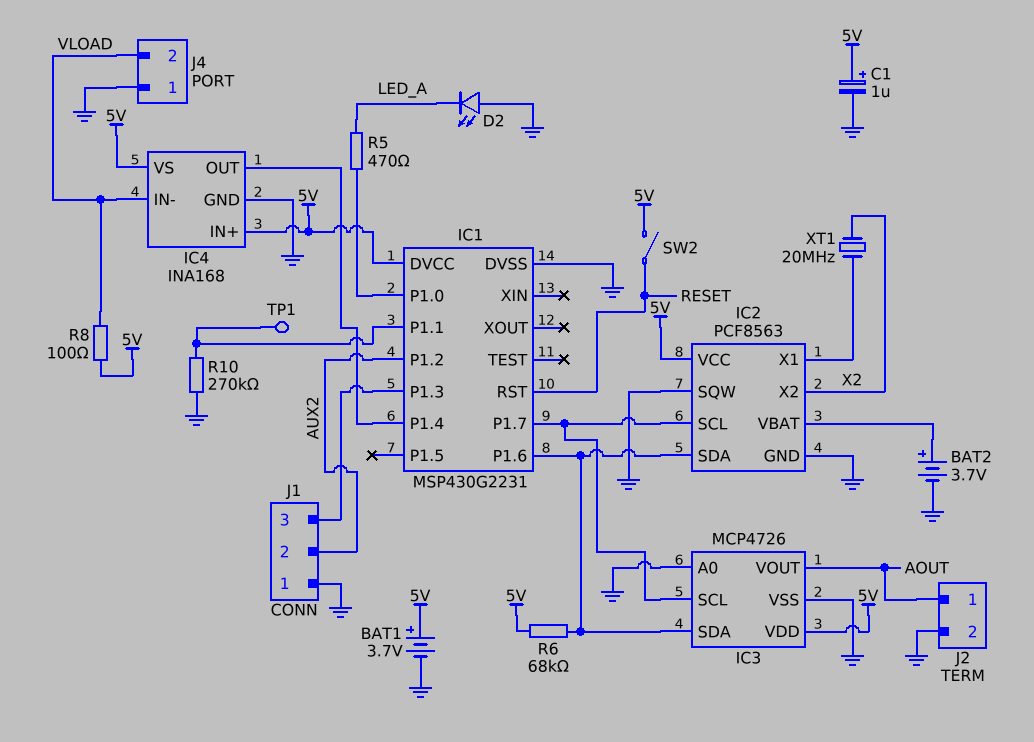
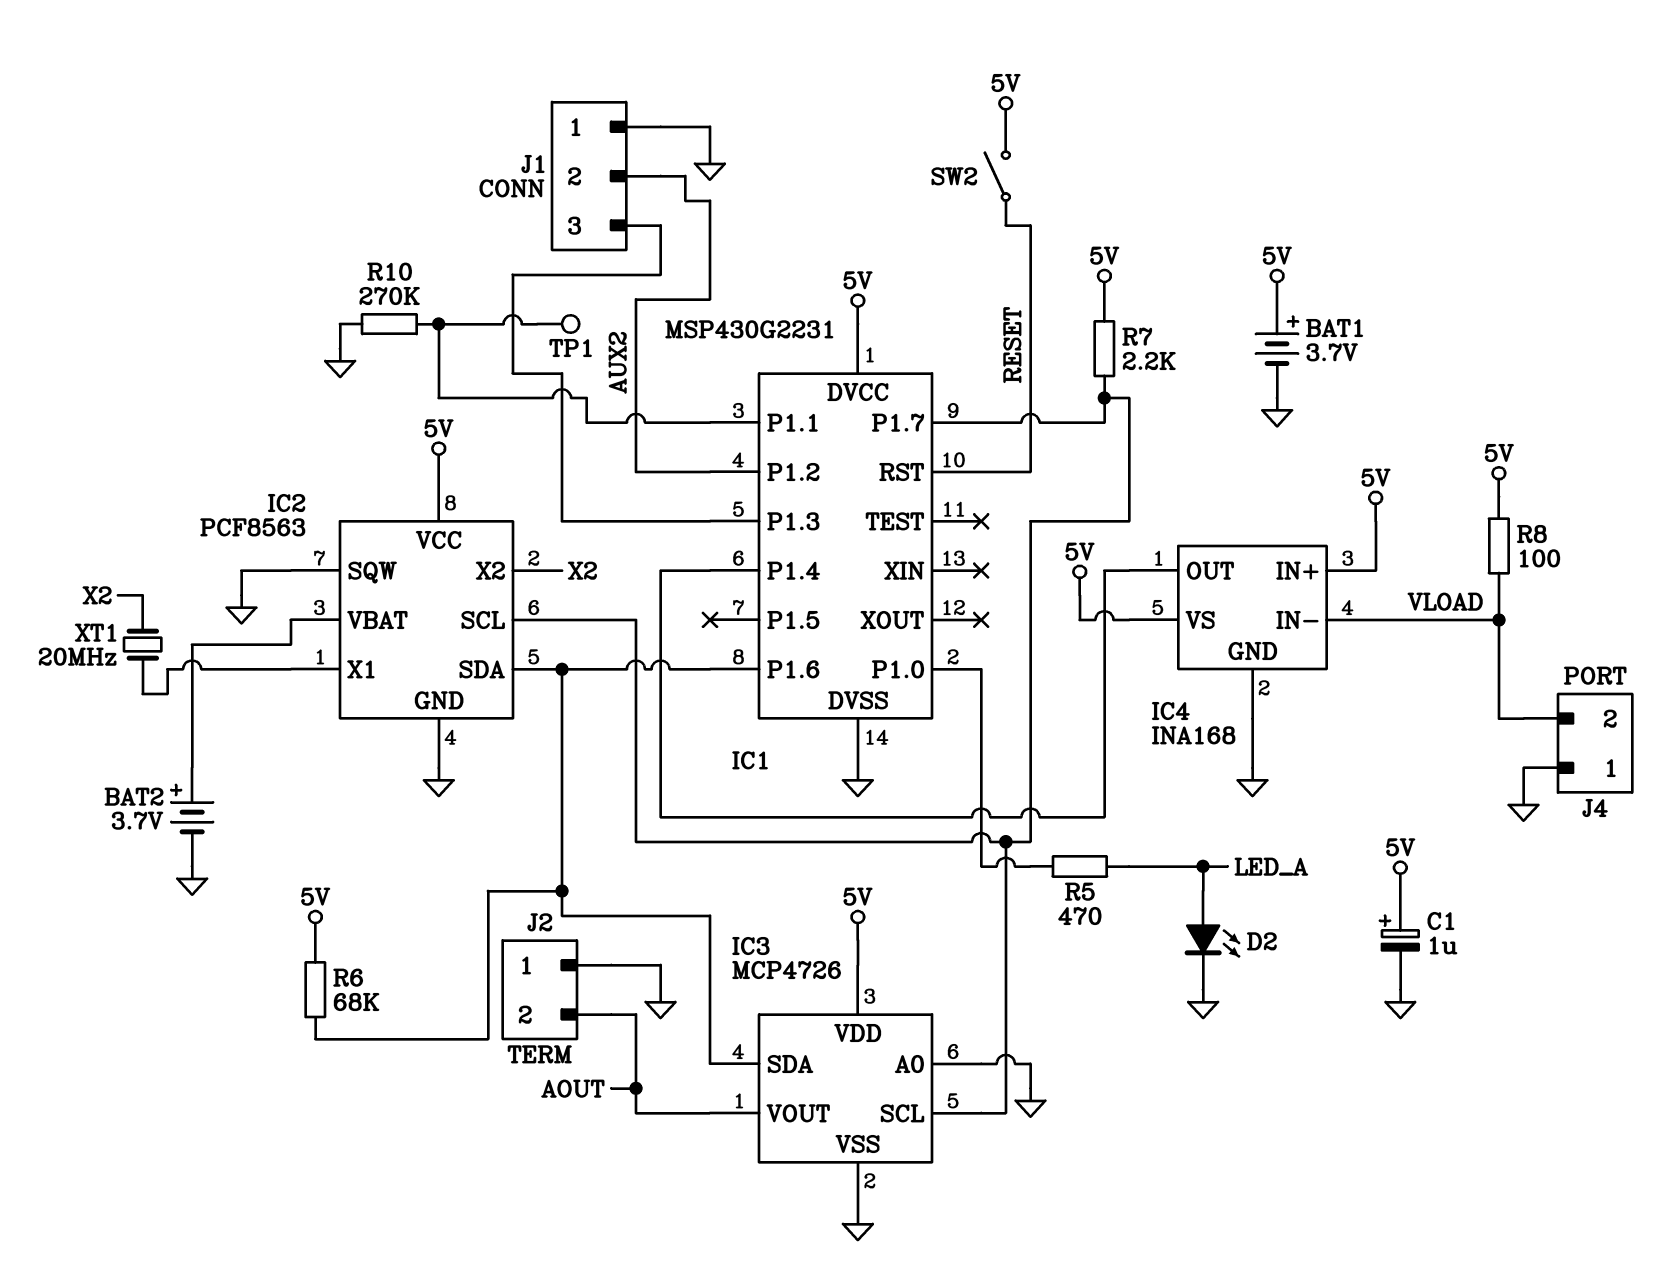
D2: LED (A GND, K LED_A) -> LED (A LED_A, K GND)
J2 pin 1: AOUT -> GND
J2 pin 2: GND -> AOUT
R7: none -> 2.2k (5V, IC1/P1.7)

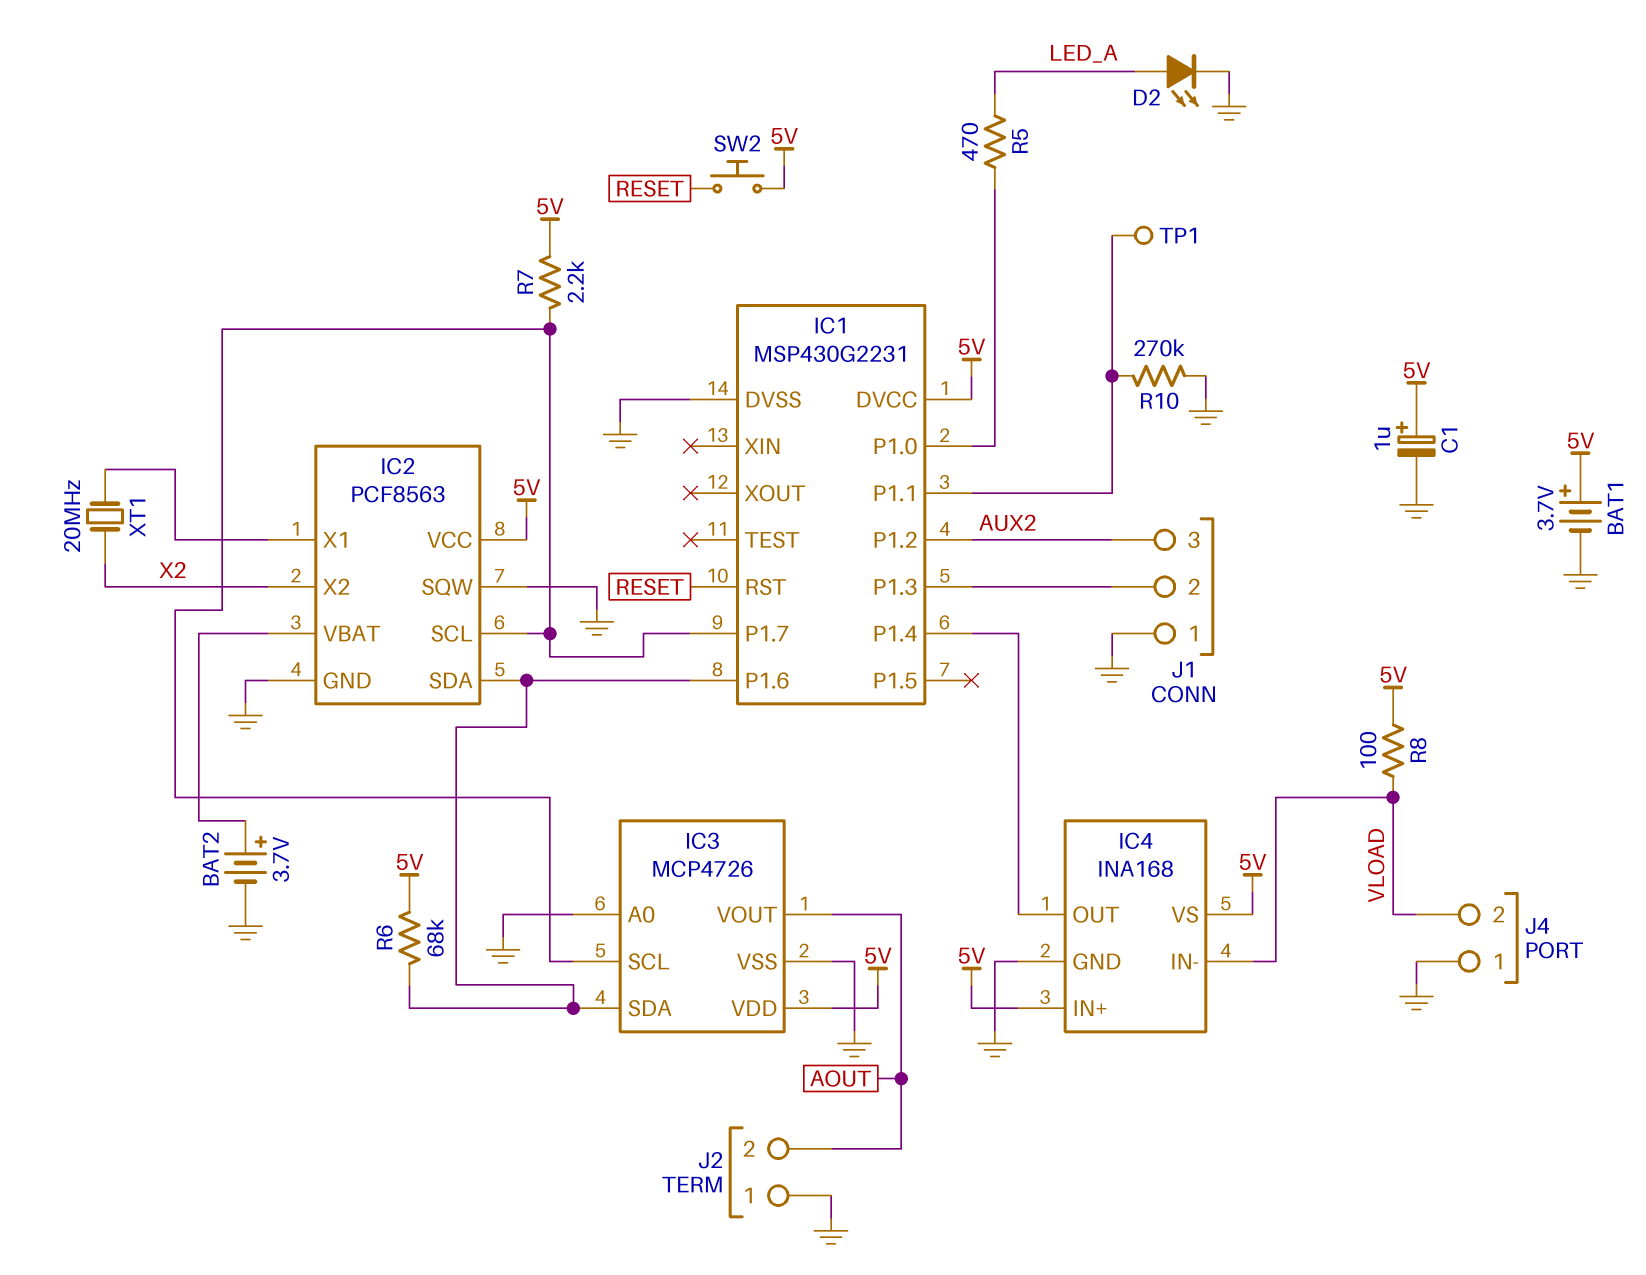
J1 pin 2: AUX2 -> IC1/P1.3
J1 pin 3: IC1/P1.3 -> AUX2
SW2: switch (5V, RESET) -> button (5V, RESET)

